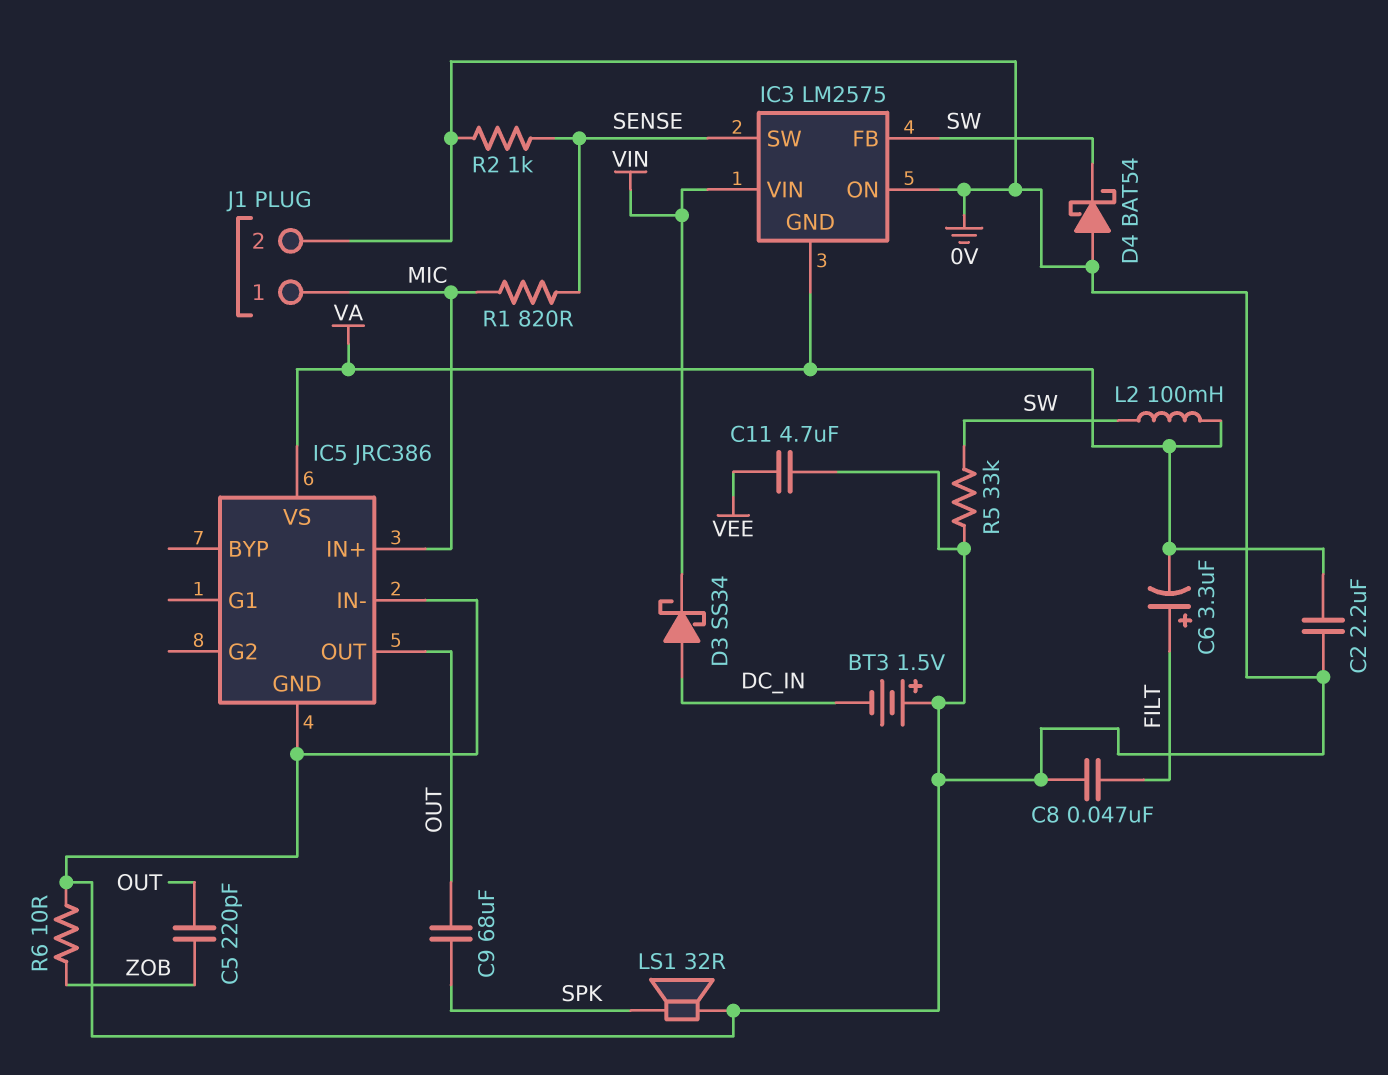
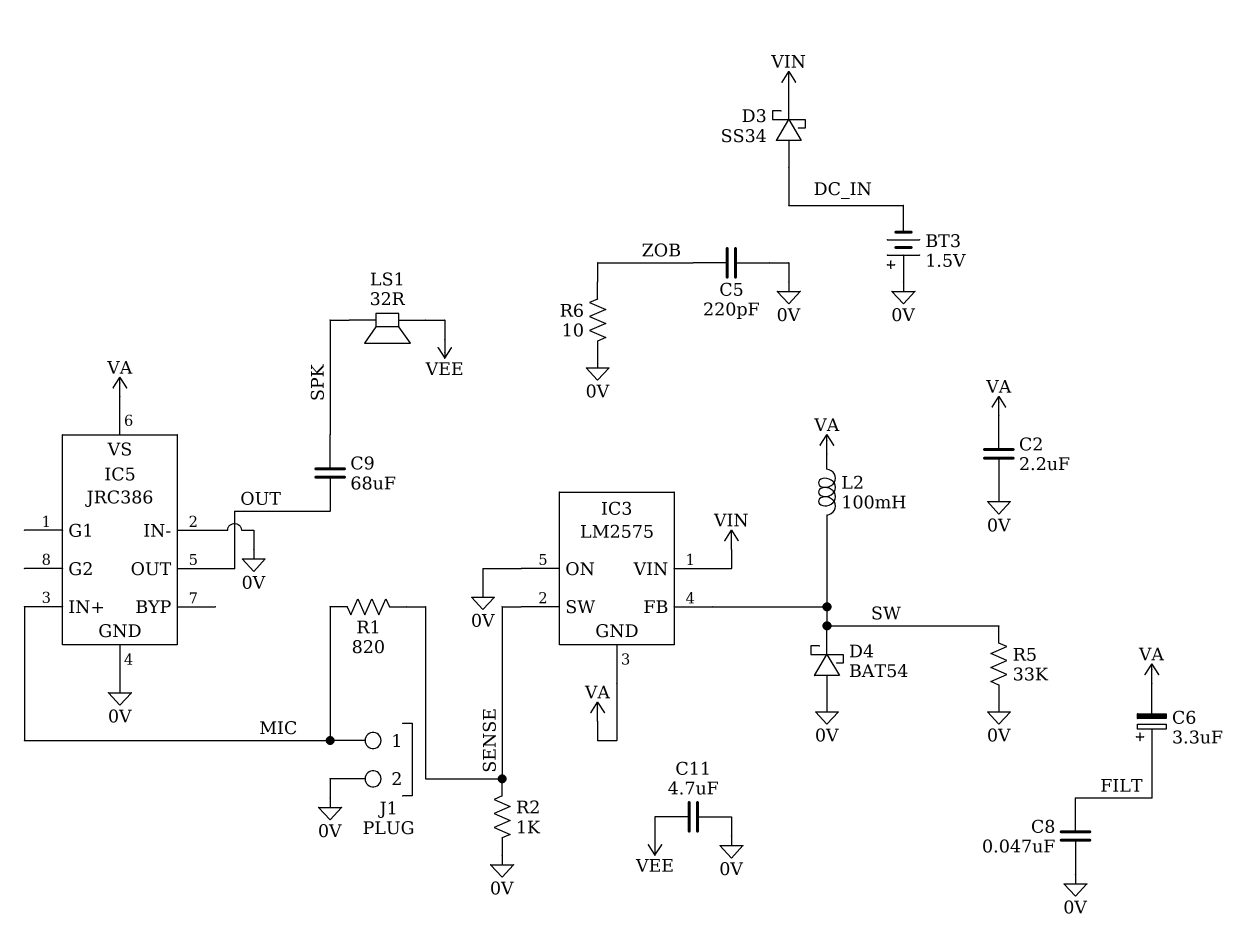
C5: 220pF (OUT, ZOB) -> 220pF (0V, ZOB)
LS1: speaker 32R (0V, SPK) -> speaker 32R (SPK, VEE)

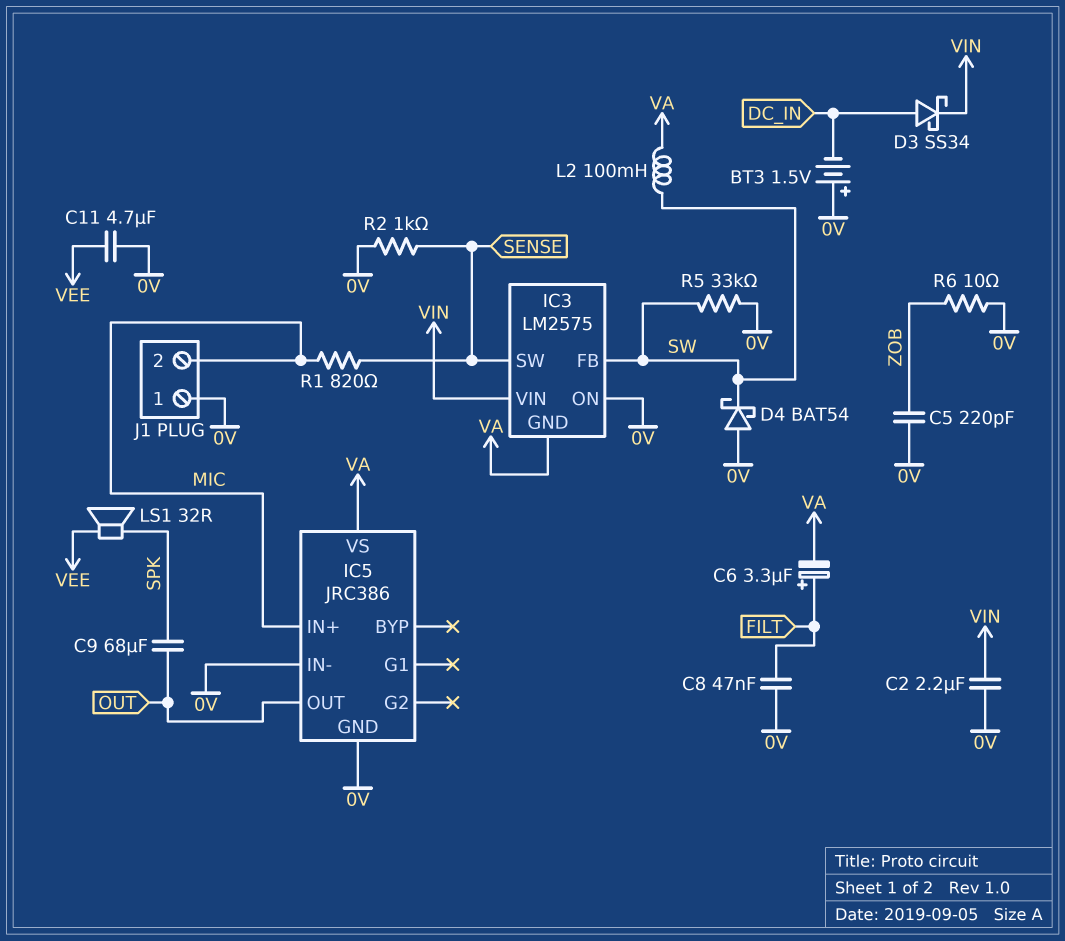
C2: 2.2uF (0V, VA) -> 2.2uF (0V, VIN)
J1 pin 1: MIC -> 0V
J1 pin 2: 0V -> MIC

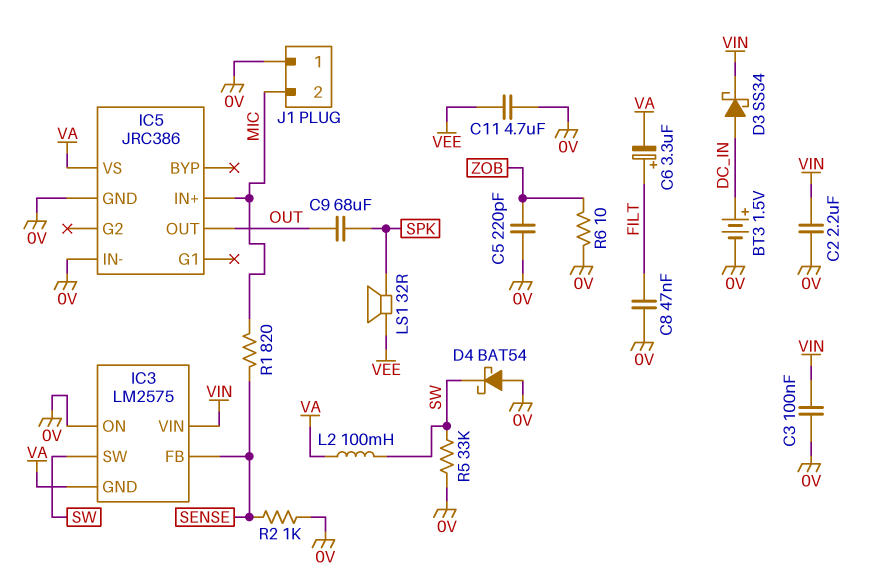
BT3: 1.5V (plus 0V, minus DC_IN) -> 1.5V (plus DC_IN, minus 0V)
C3: none -> 100nF (0V, VIN)
IC3 pin FB: SW -> SENSE
IC3 pin SW: SENSE -> SW

